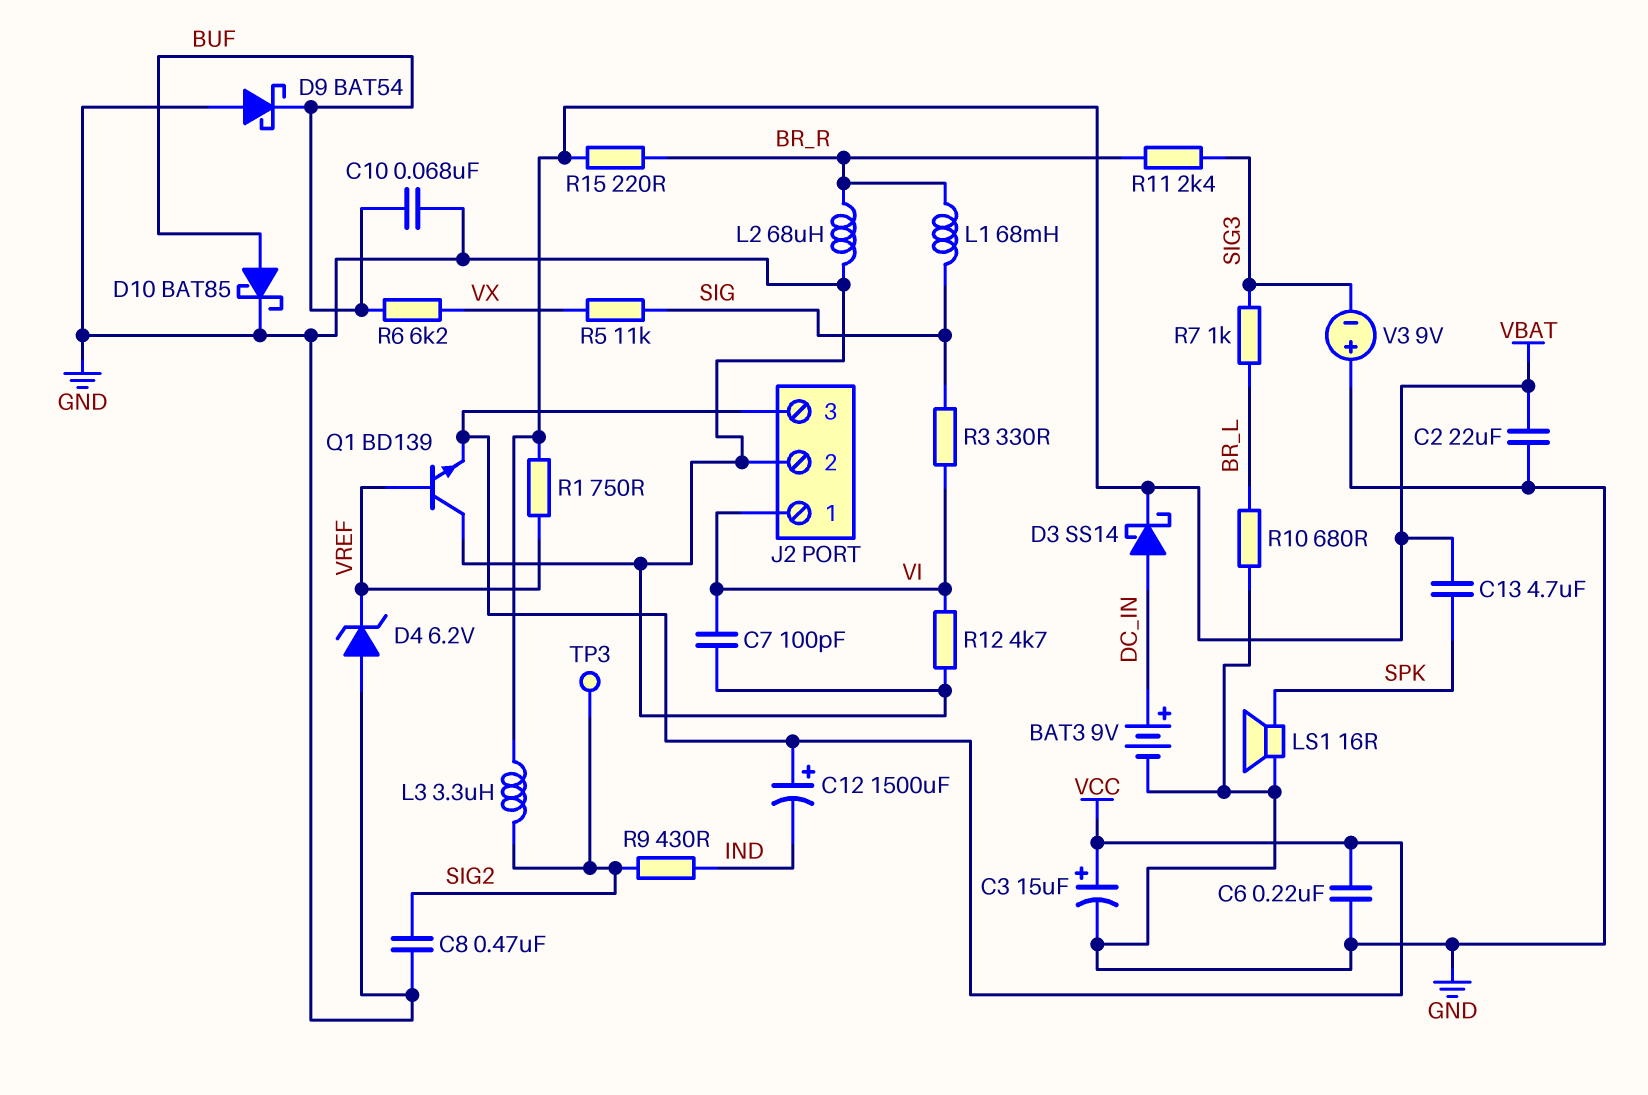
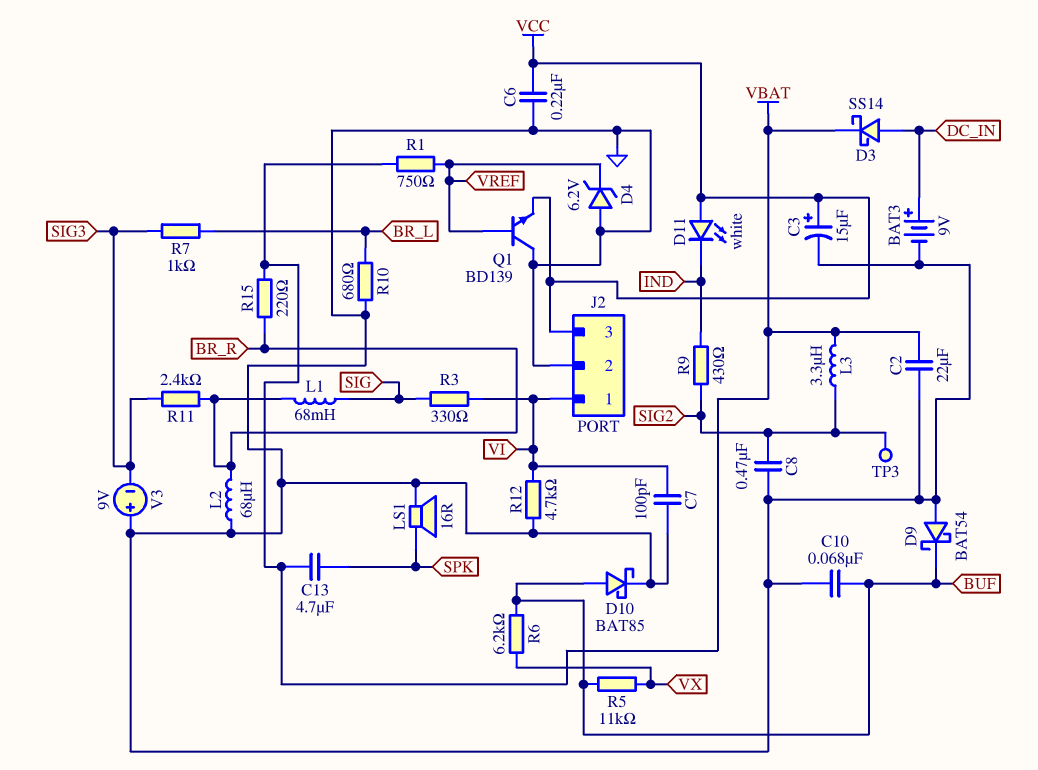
C12: 1500uF (plus VCC, minus IND) -> none
D11: none -> LED white (A VCC, K IND)
R5: 11k (SIG, VX) -> 11k (BUF, VX)

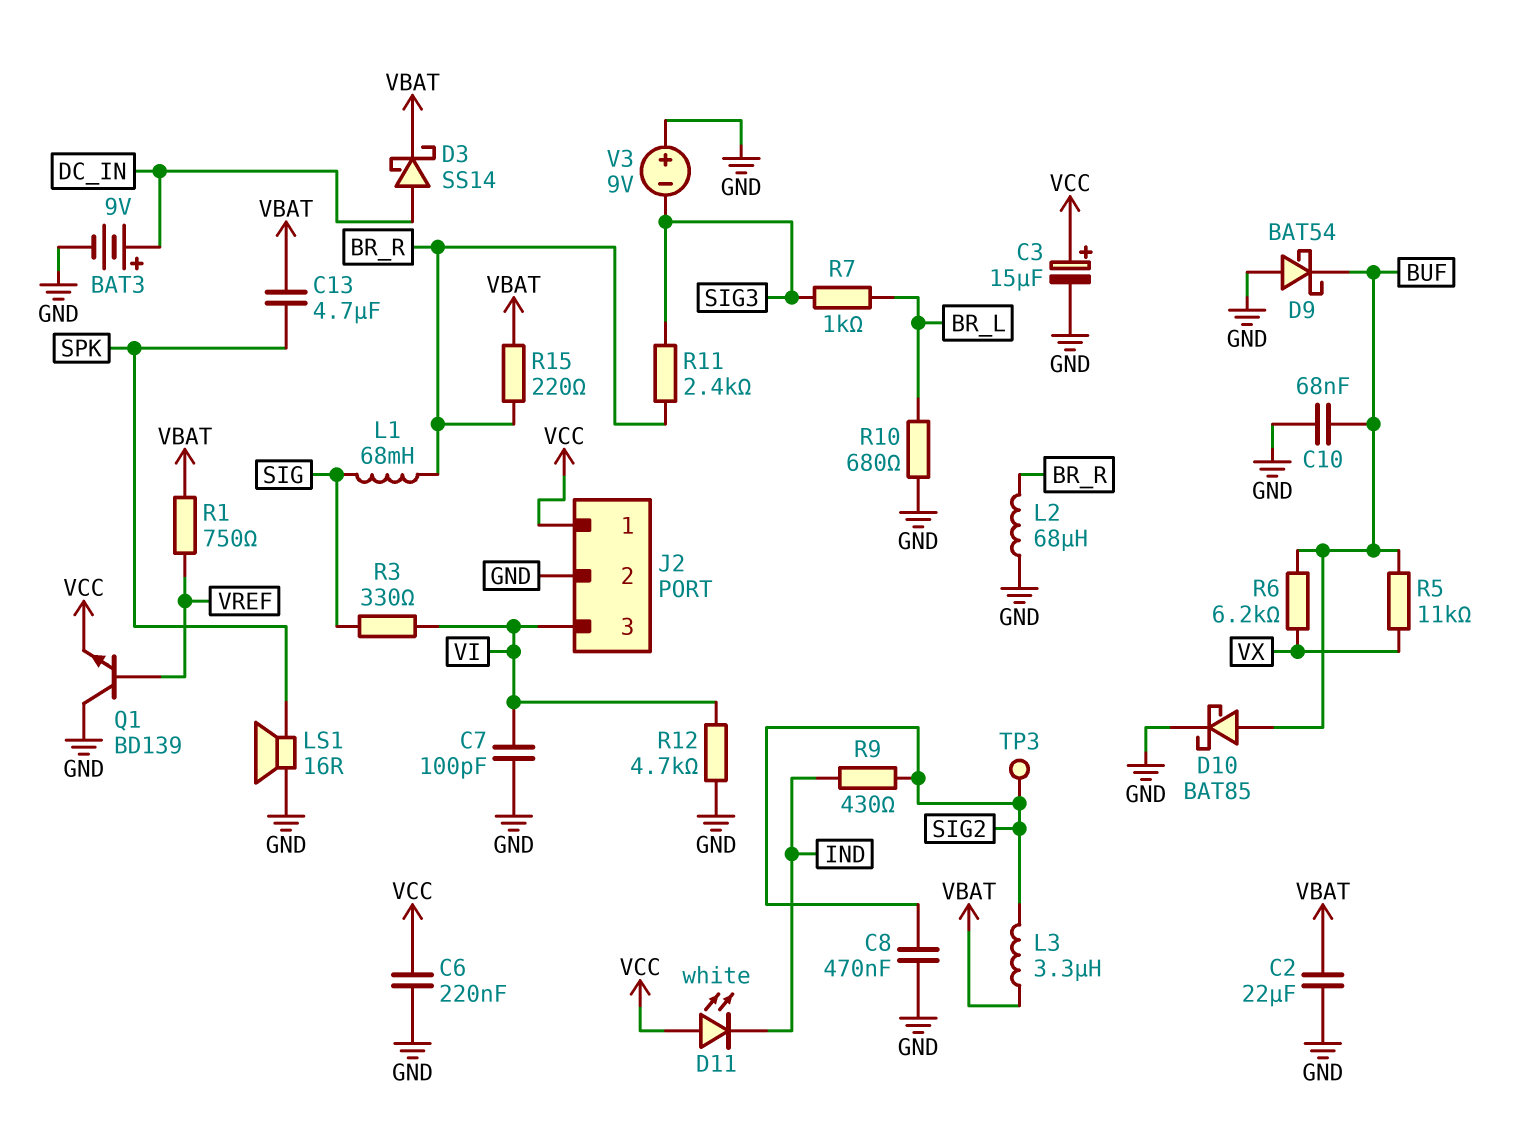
D4: zener 6.2V (A GND, K VREF) -> none
J2 pin 1: VI -> VCC
J2 pin 3: VCC -> VI

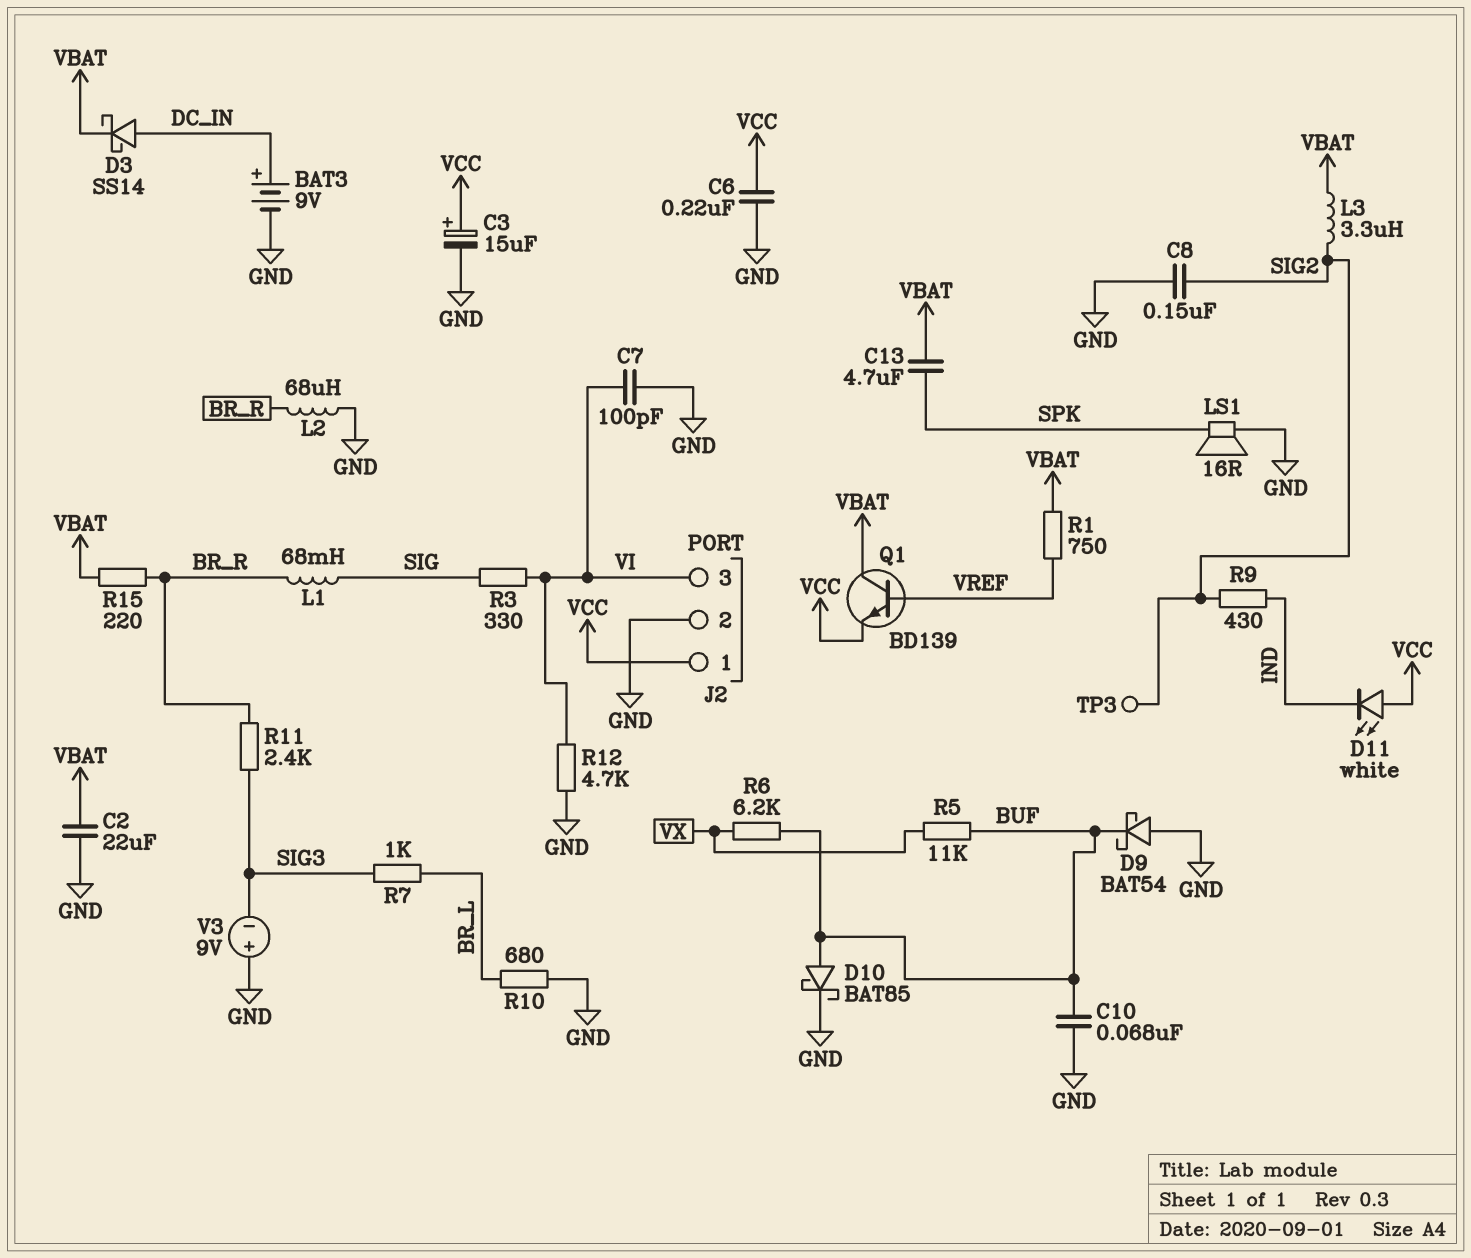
C8: 470nF (GND, SIG2) -> 150nF (GND, SIG2)
Q1: NPN BD139 (B VREF, C GND, E VCC) -> NPN BD139 (B VREF, C VBAT, E VCC)

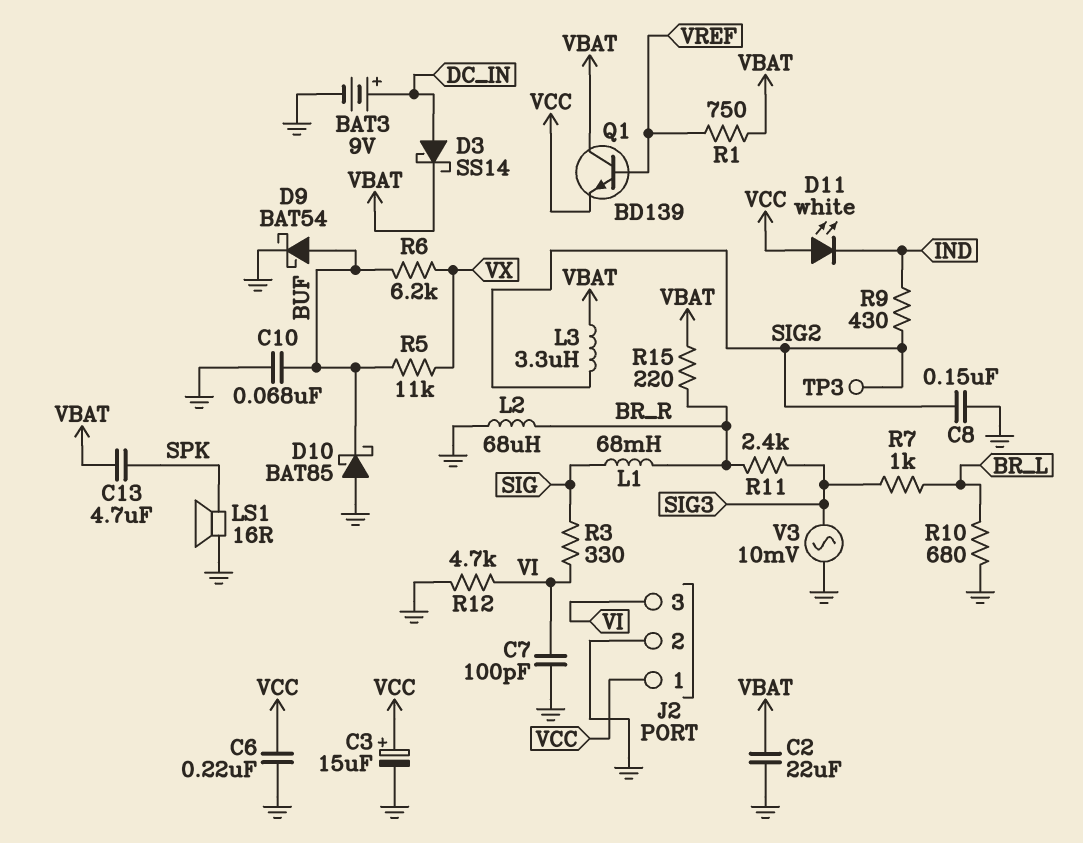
D9: schottky BAT54 (A GND, K BUF) -> schottky BAT54 (A BUF, K GND)
D10: schottky BAT85 (A BUF, K GND) -> schottky BAT85 (A GND, K BUF)
V3: 9V (plus GND, minus SIG3) -> AC 10mV (GND, SIG3)

